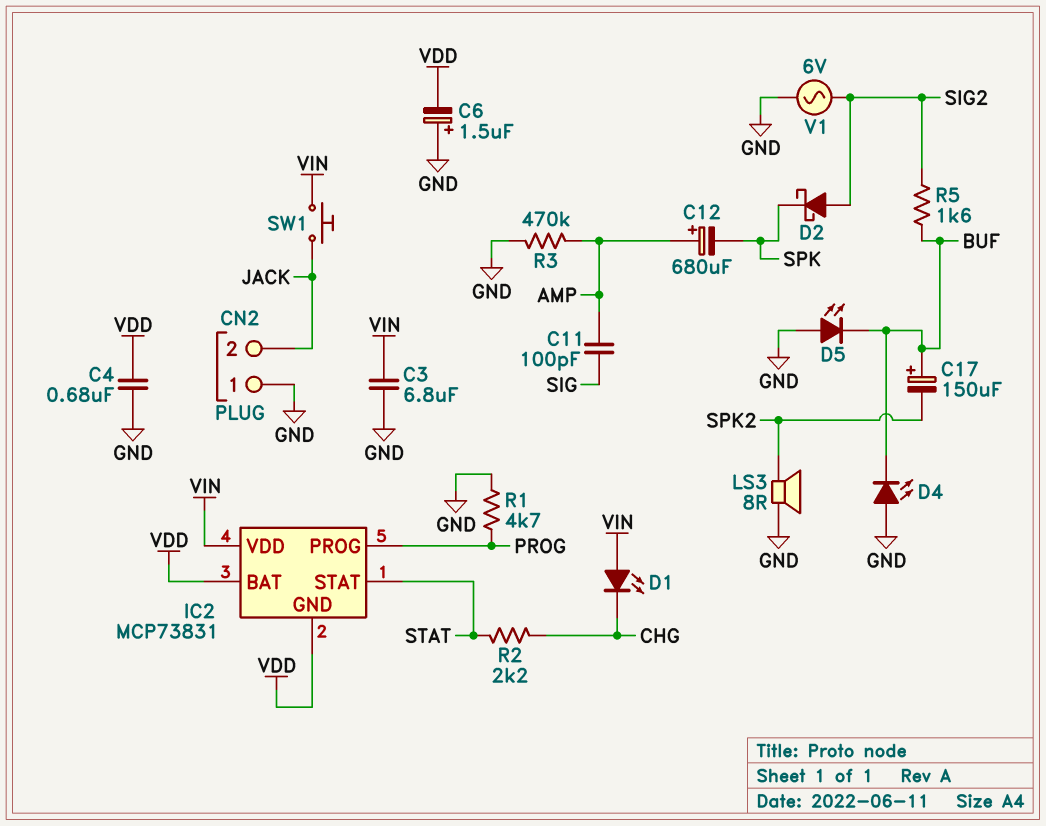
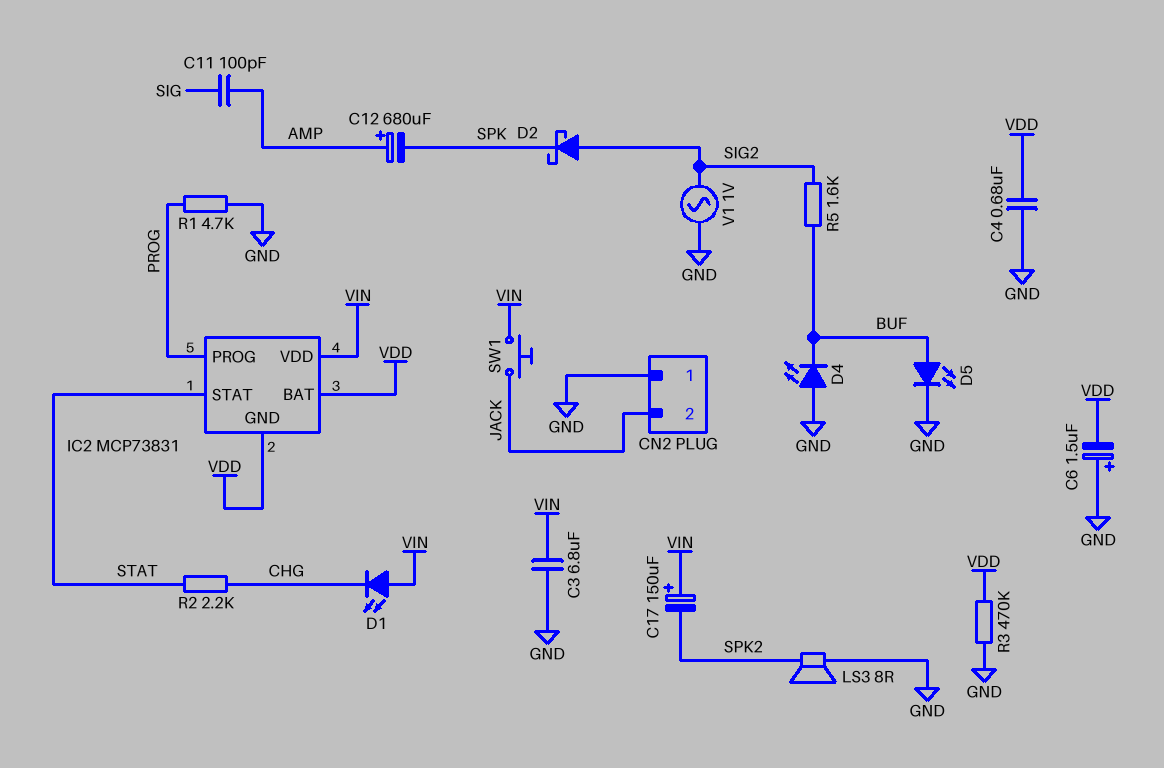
C17: 150uF (plus BUF, minus SPK2) -> 150uF (plus VIN, minus SPK2)
D5: LED (A GND, K BUF) -> LED (A BUF, K GND)
R3: 470k (AMP, GND) -> 470k (GND, VDD)
V1: AC 6V (GND, SIG2) -> AC 1V (GND, SIG2)

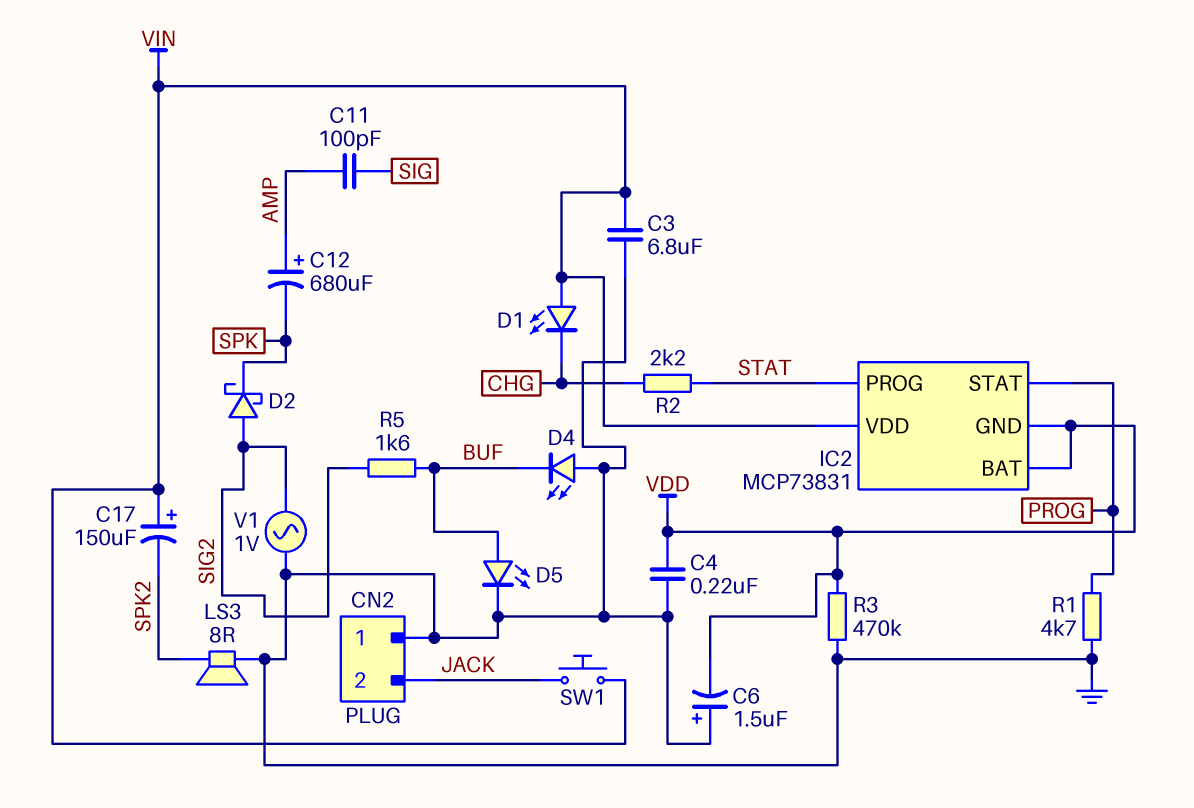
C4: 680nF (GND, VDD) -> 220nF (GND, VDD)
IC2 pin PROG: PROG -> STAT
IC2 pin STAT: STAT -> PROG

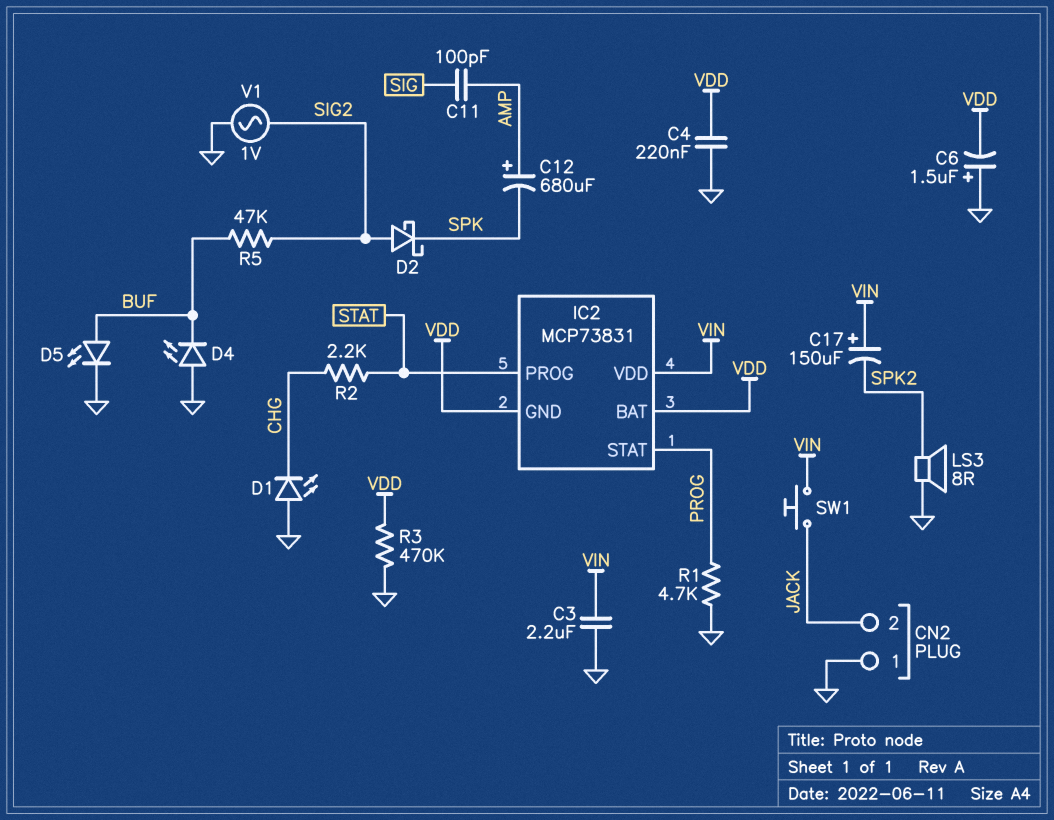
C3: 6.8uF (GND, VIN) -> 2.2uF (GND, VIN)
D1: LED (A VIN, K CHG) -> LED (A GND, K CHG)
R5: 1.6k (BUF, SIG2) -> 47k (BUF, SIG2)

